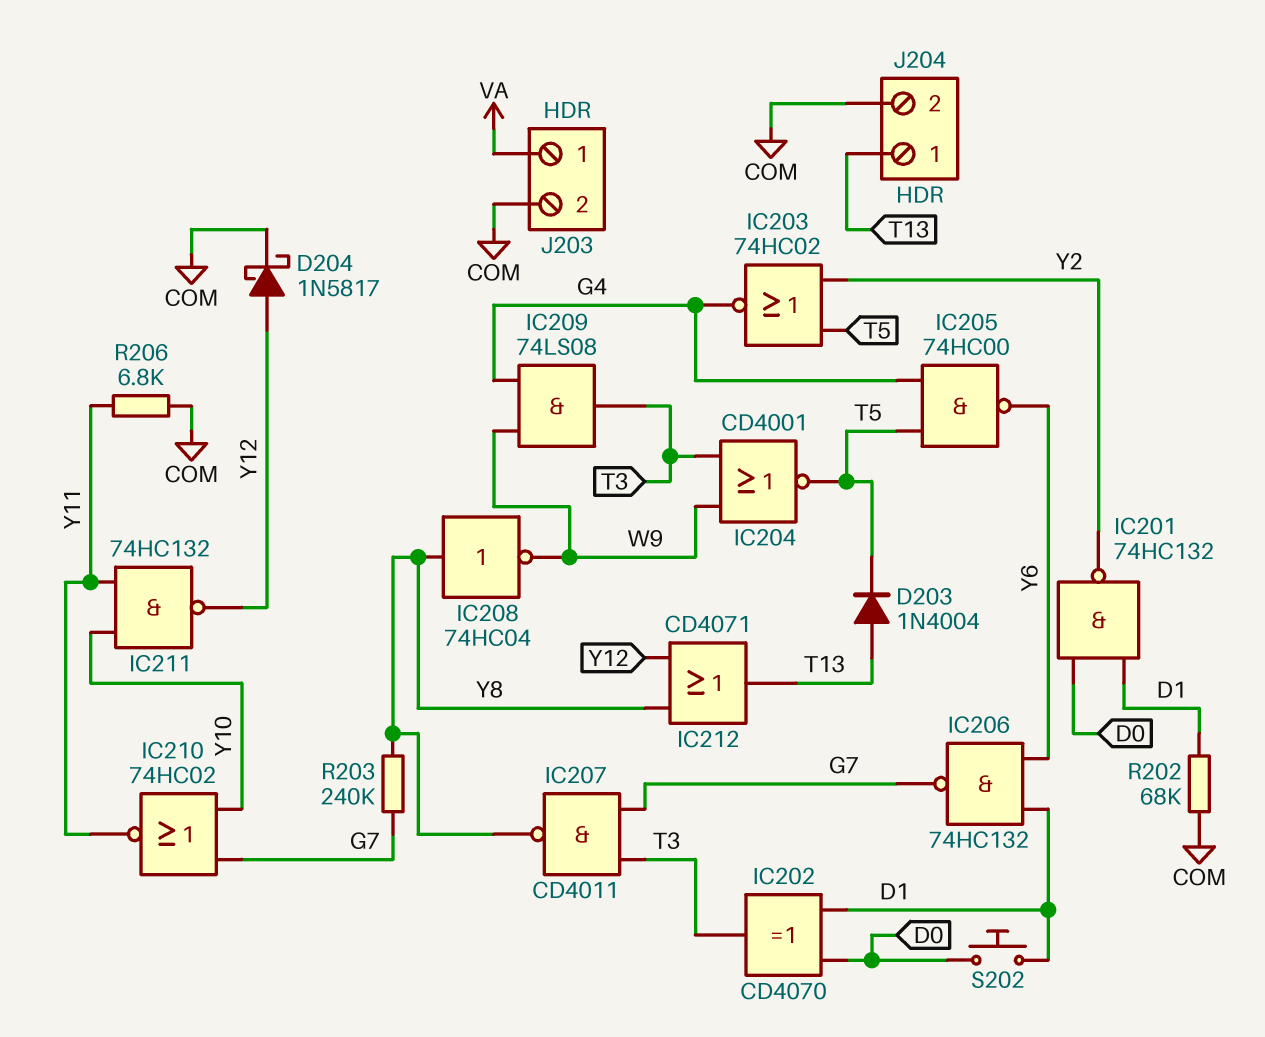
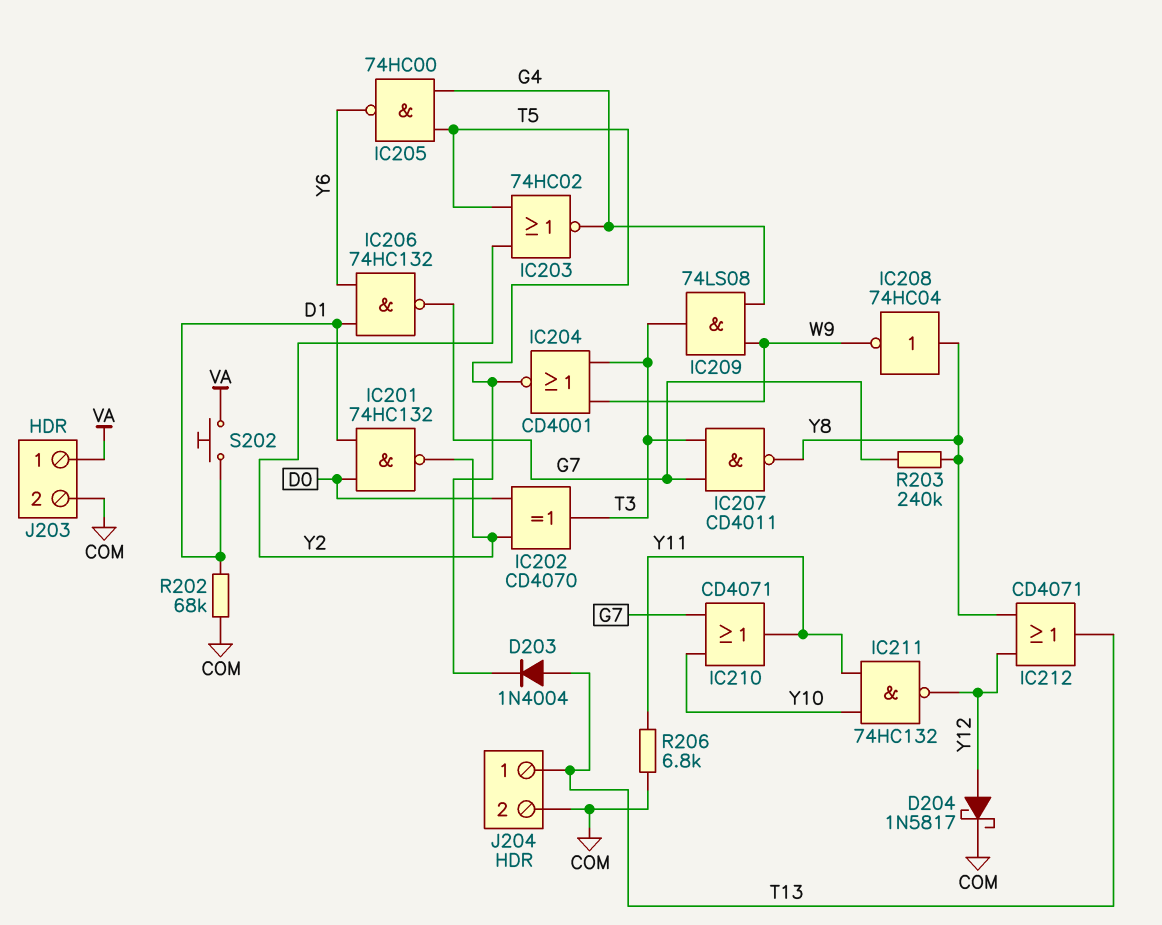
IC202: XOR CD4070 (in D0, in D1, out T3) -> XOR CD4070 (in D0, in Y2, out T3)
IC210: NOR 74HC02 (in G7, in Y10, out Y11) -> OR CD4071 (in G7, in Y10, out Y11)
S202: button (D0, D1) -> button (D1, VA)

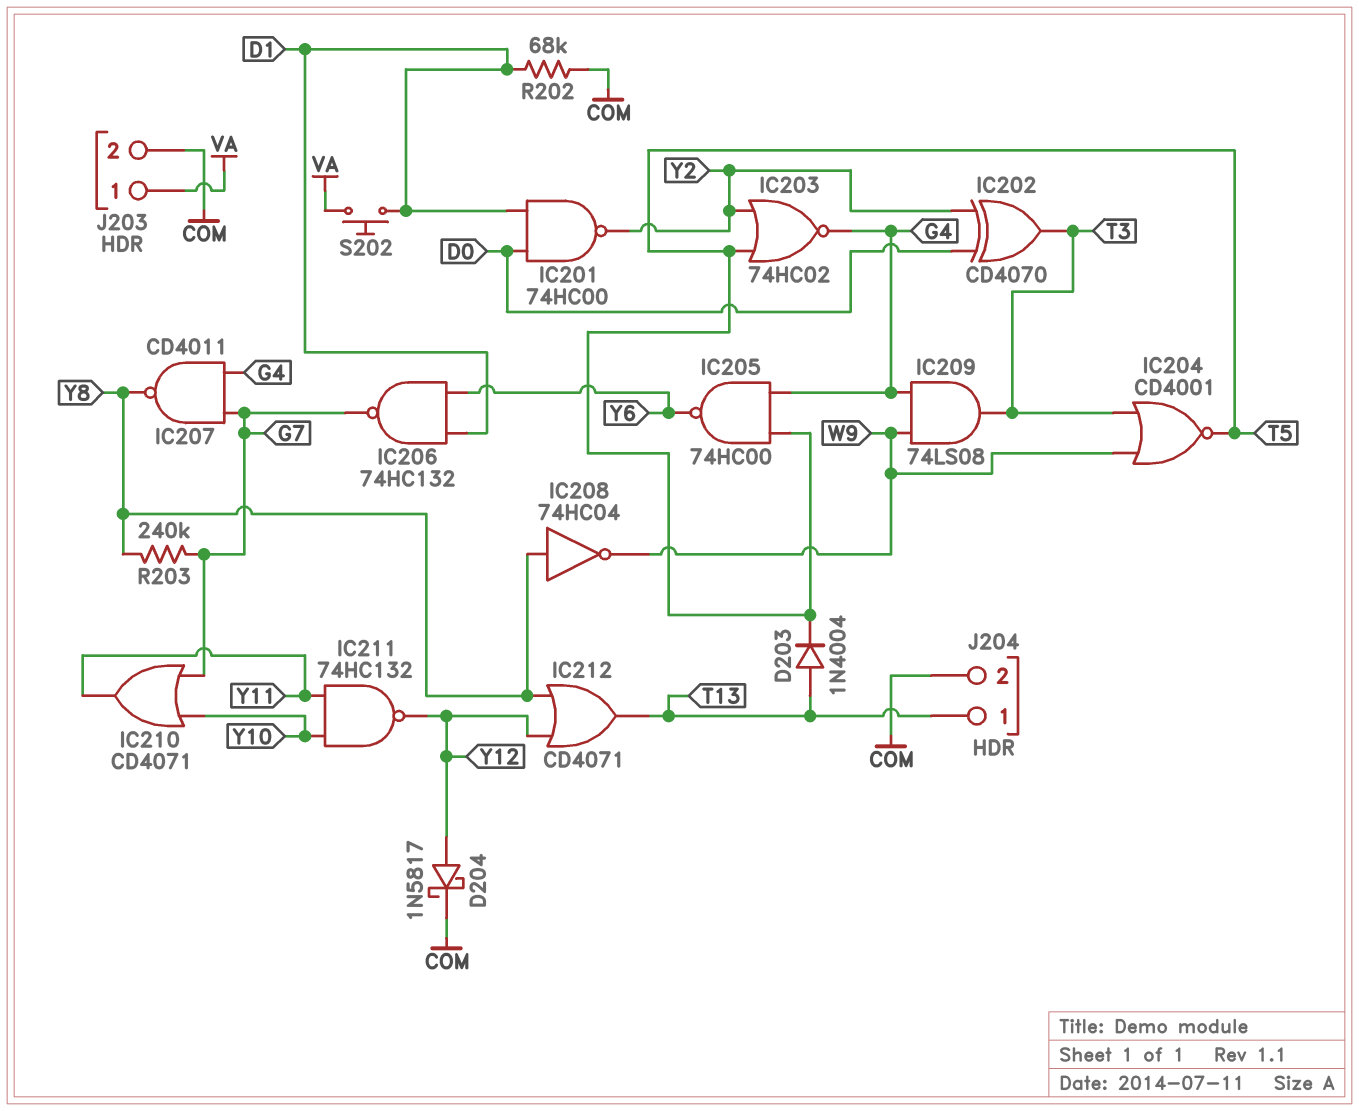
IC201: NAND 74HC132 (in D0, in D1, out Y2) -> NAND 74HC00 (in D0, in D1, out Y2)
IC207: NAND CD4011 (in G7, in T3, out Y8) -> NAND CD4011 (in G4, in G7, out Y8)
R206: 6.8k (COM, Y11) -> none

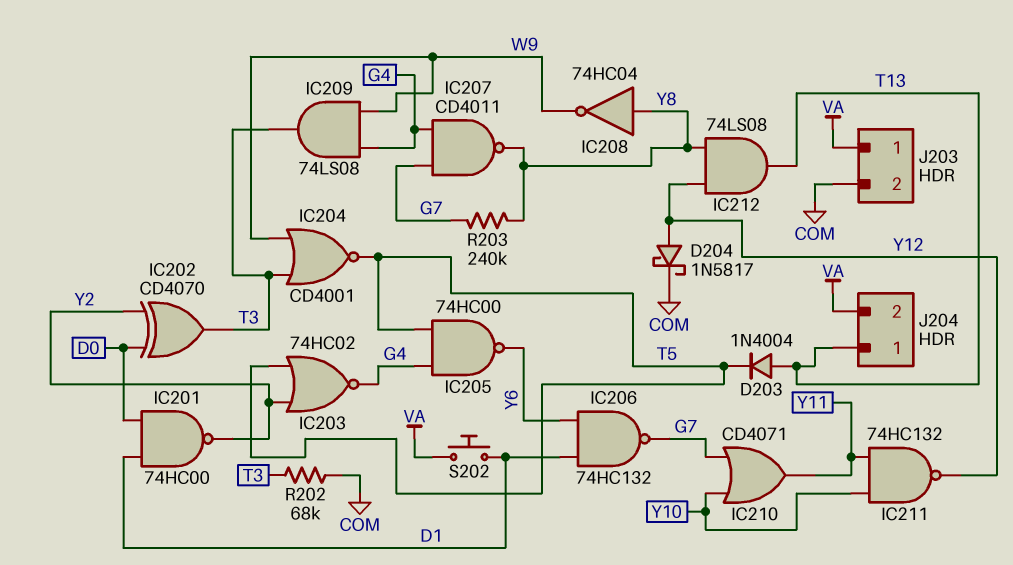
IC212: OR CD4071 (in Y8, in Y12, out T13) -> AND 74LS08 (in Y8, in Y12, out T13)
J204 pin 2: COM -> VA
R202: 68k (COM, D1) -> 68k (COM, T3)

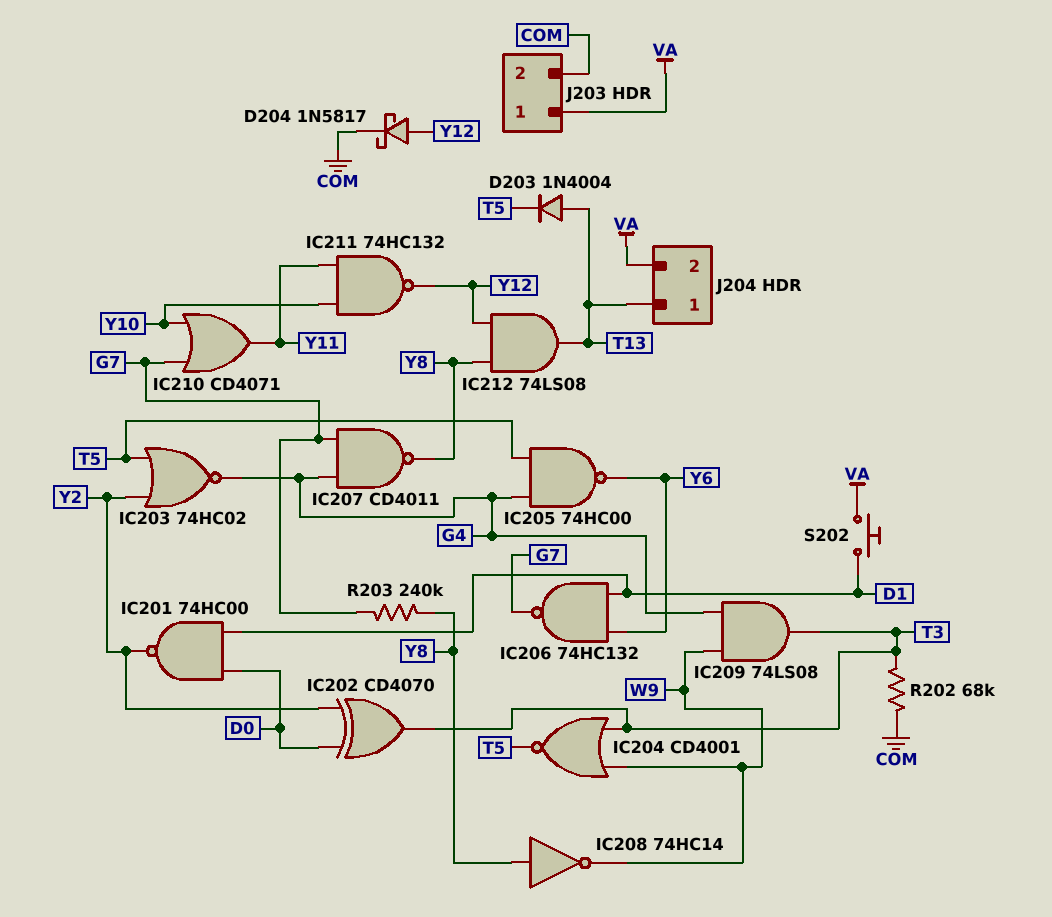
IC208: NOT 74HC04 (in Y8, out W9) -> NOT 74HC14 (in Y8, out W9)

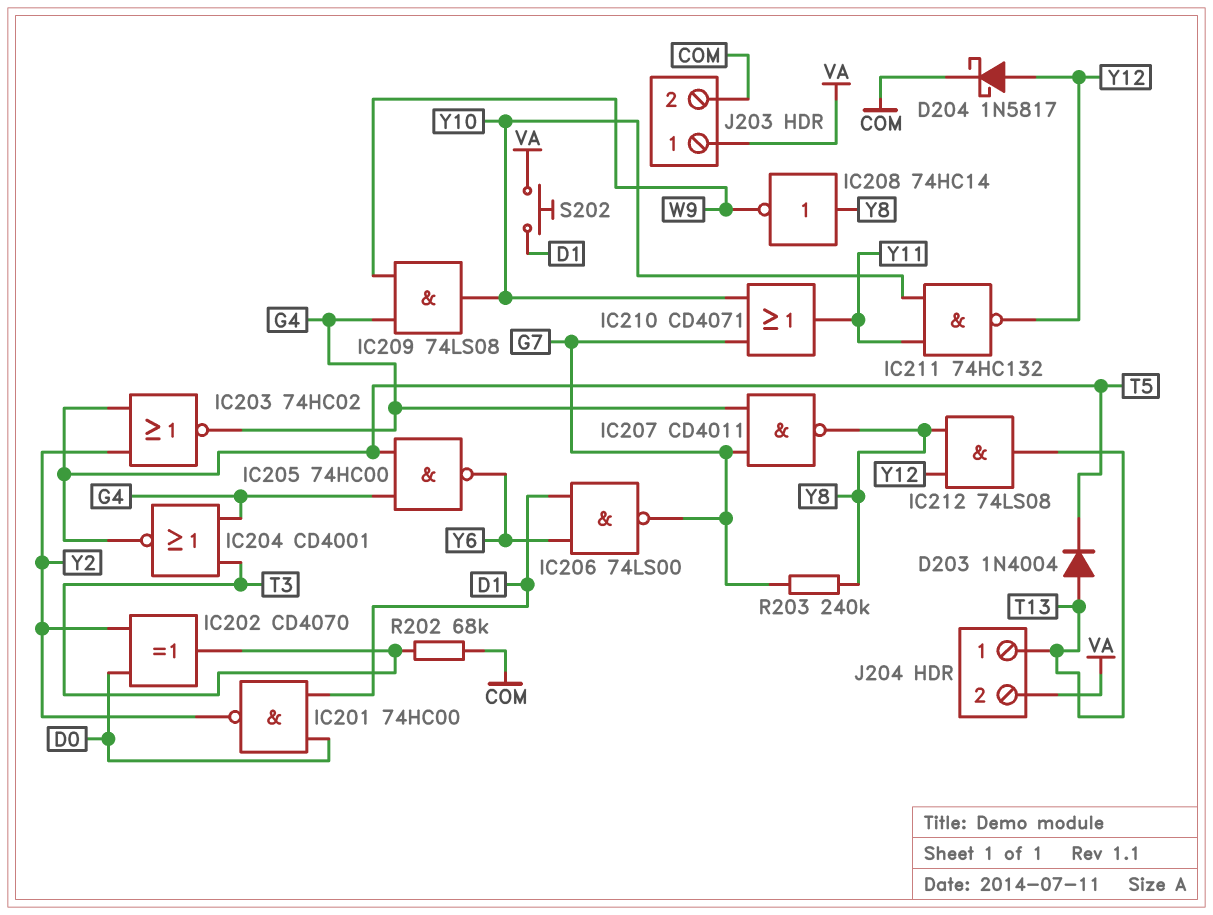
IC204: NOR CD4001 (in T3, in W9, out T5) -> NOR CD4001 (in G4, in T3, out T5)
IC206: NAND 74HC132 (in D1, in Y6, out G7) -> NAND 74LS00 (in D1, in Y6, out G7)
IC209: AND 74LS08 (in G4, in W9, out T3) -> AND 74LS08 (in G4, in W9, out Y10)

